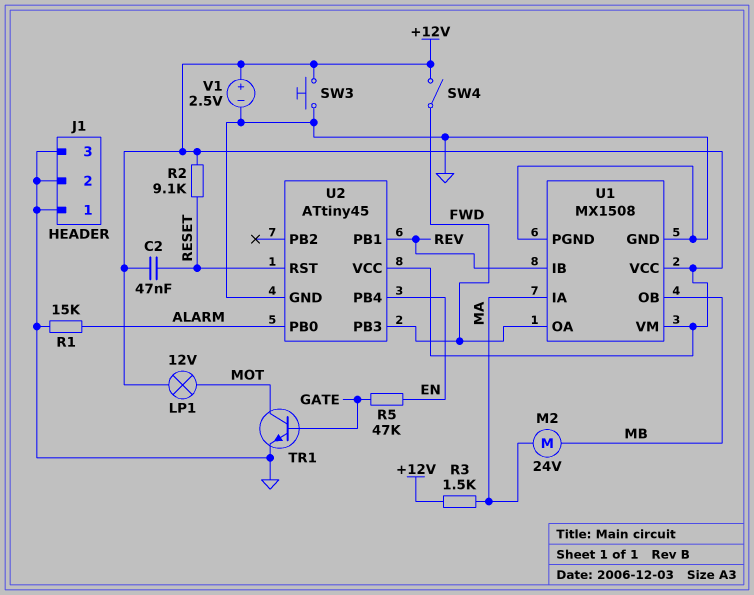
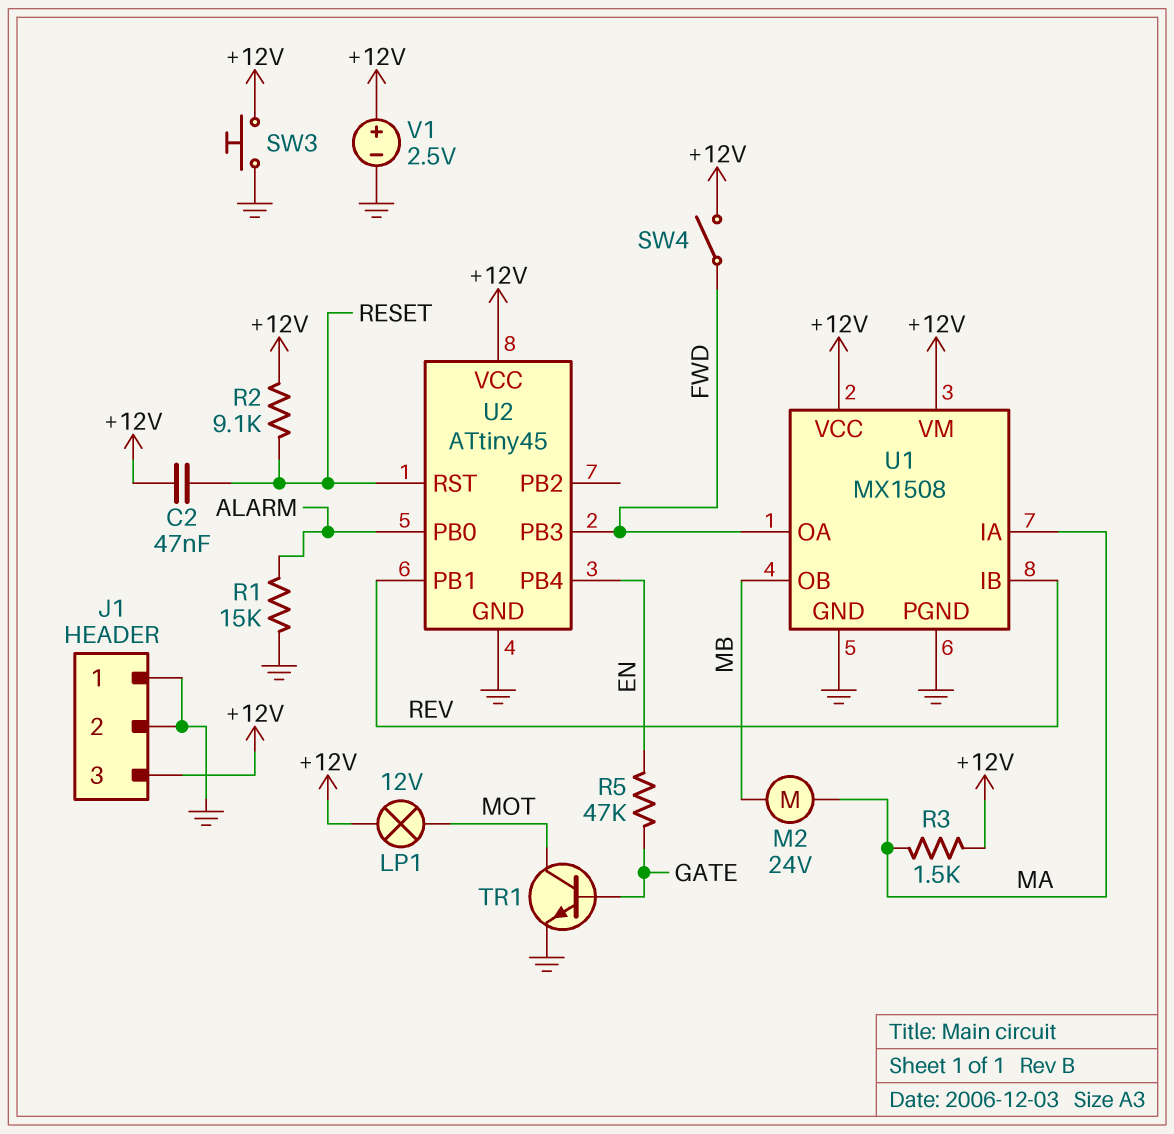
J1 pin 3: GND -> +12V

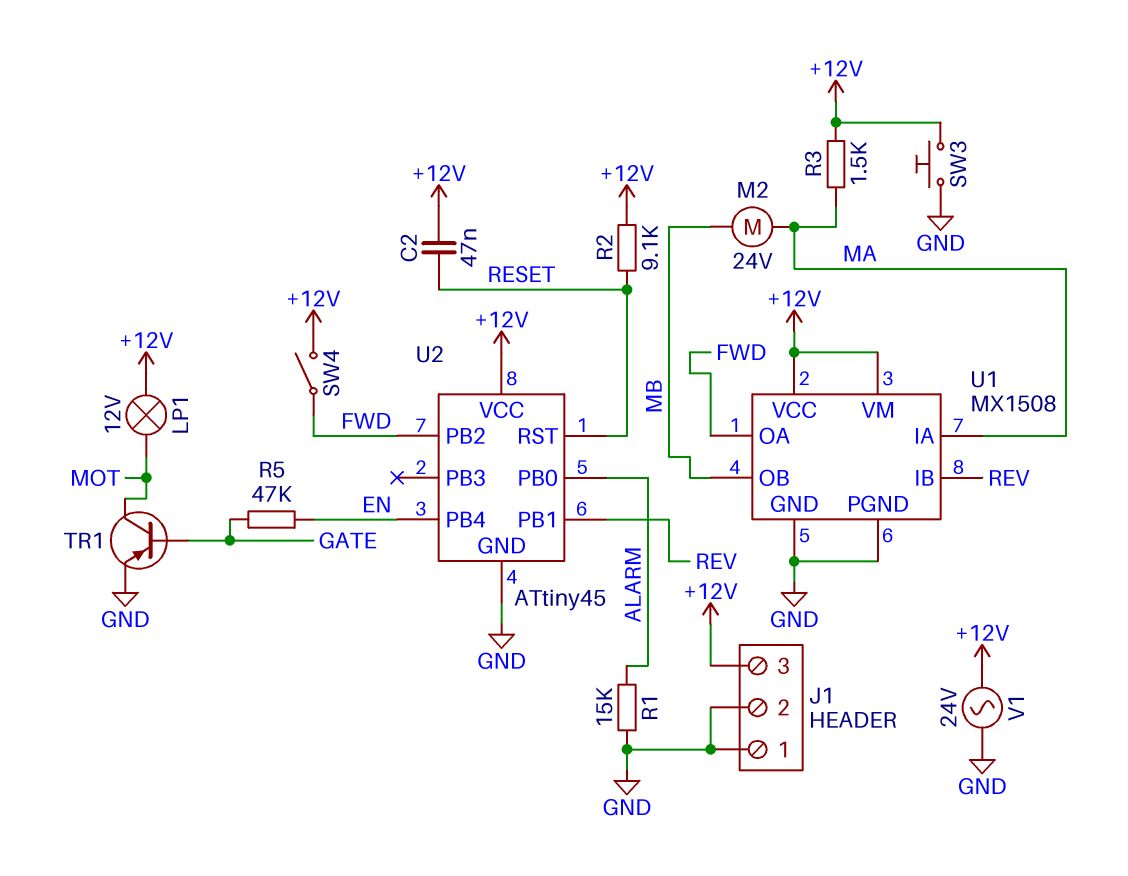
TR1: NPN (B GATE, C MOT, E GND) -> PNP (B GATE, C MOT, E GND)
U2 pin PB2: none -> FWD
U2 pin PB3: FWD -> none
V1: 2.5V (plus +12V, minus GND) -> AC 24V (+12V, GND)

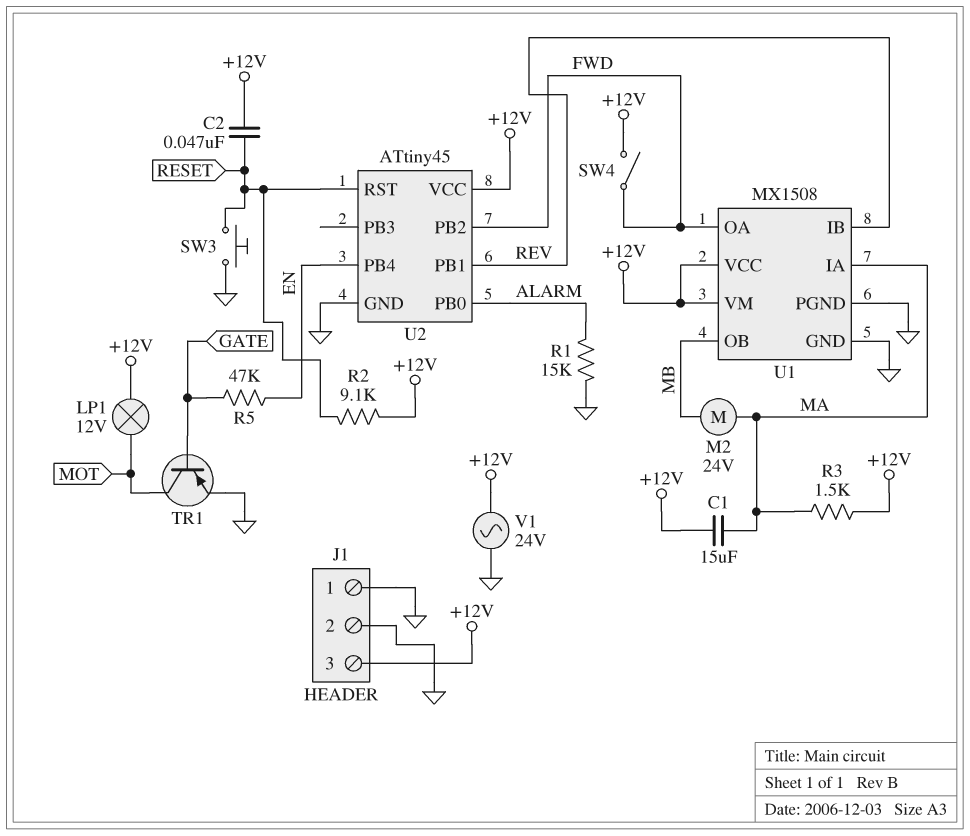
C1: none -> 15uF (+12V, MA)
SW3: button (+12V, GND) -> button (GND, RESET)

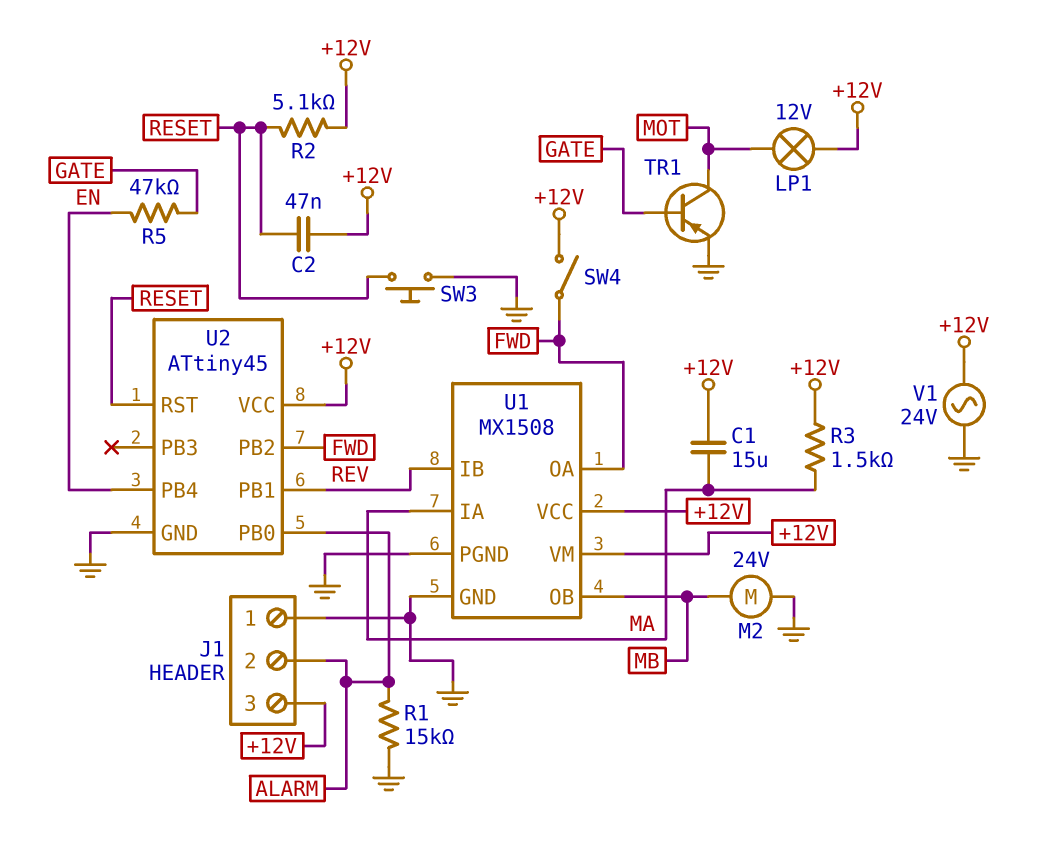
J1 pin 2: GND -> ALARM
M2: motor 24V (MA, MB) -> motor 24V (GND, MB)
R2: 9.1k (+12V, RESET) -> 5.1k (+12V, RESET)

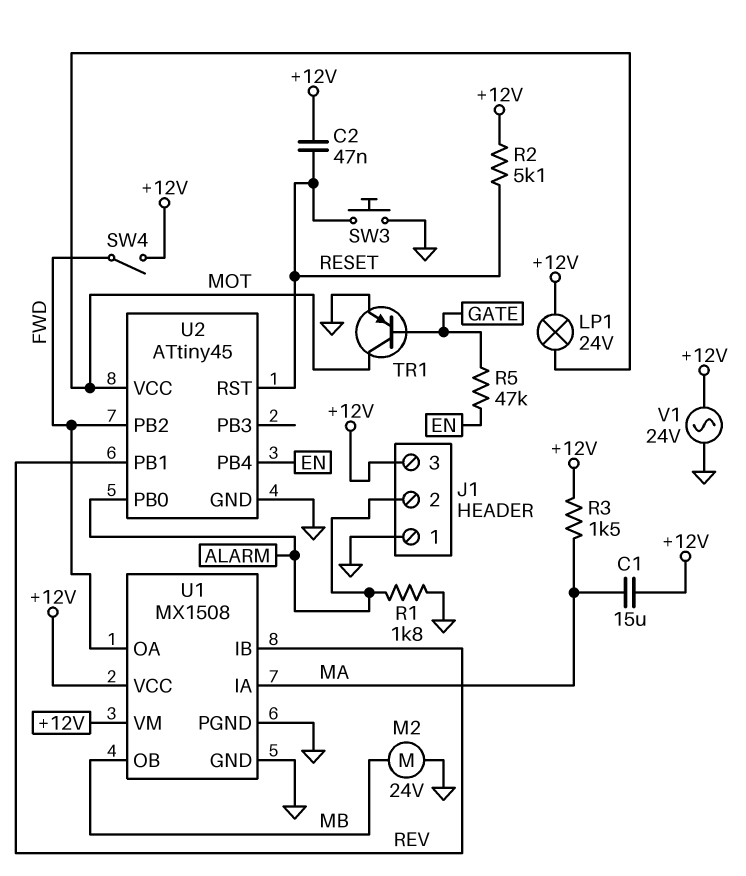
LP1: lamp 12V (+12V, MOT) -> lamp 24V (+12V, MOT)
R1: 15k (ALARM, GND) -> 1.8k (ALARM, GND)
U2 pin VCC: +12V -> MOT

